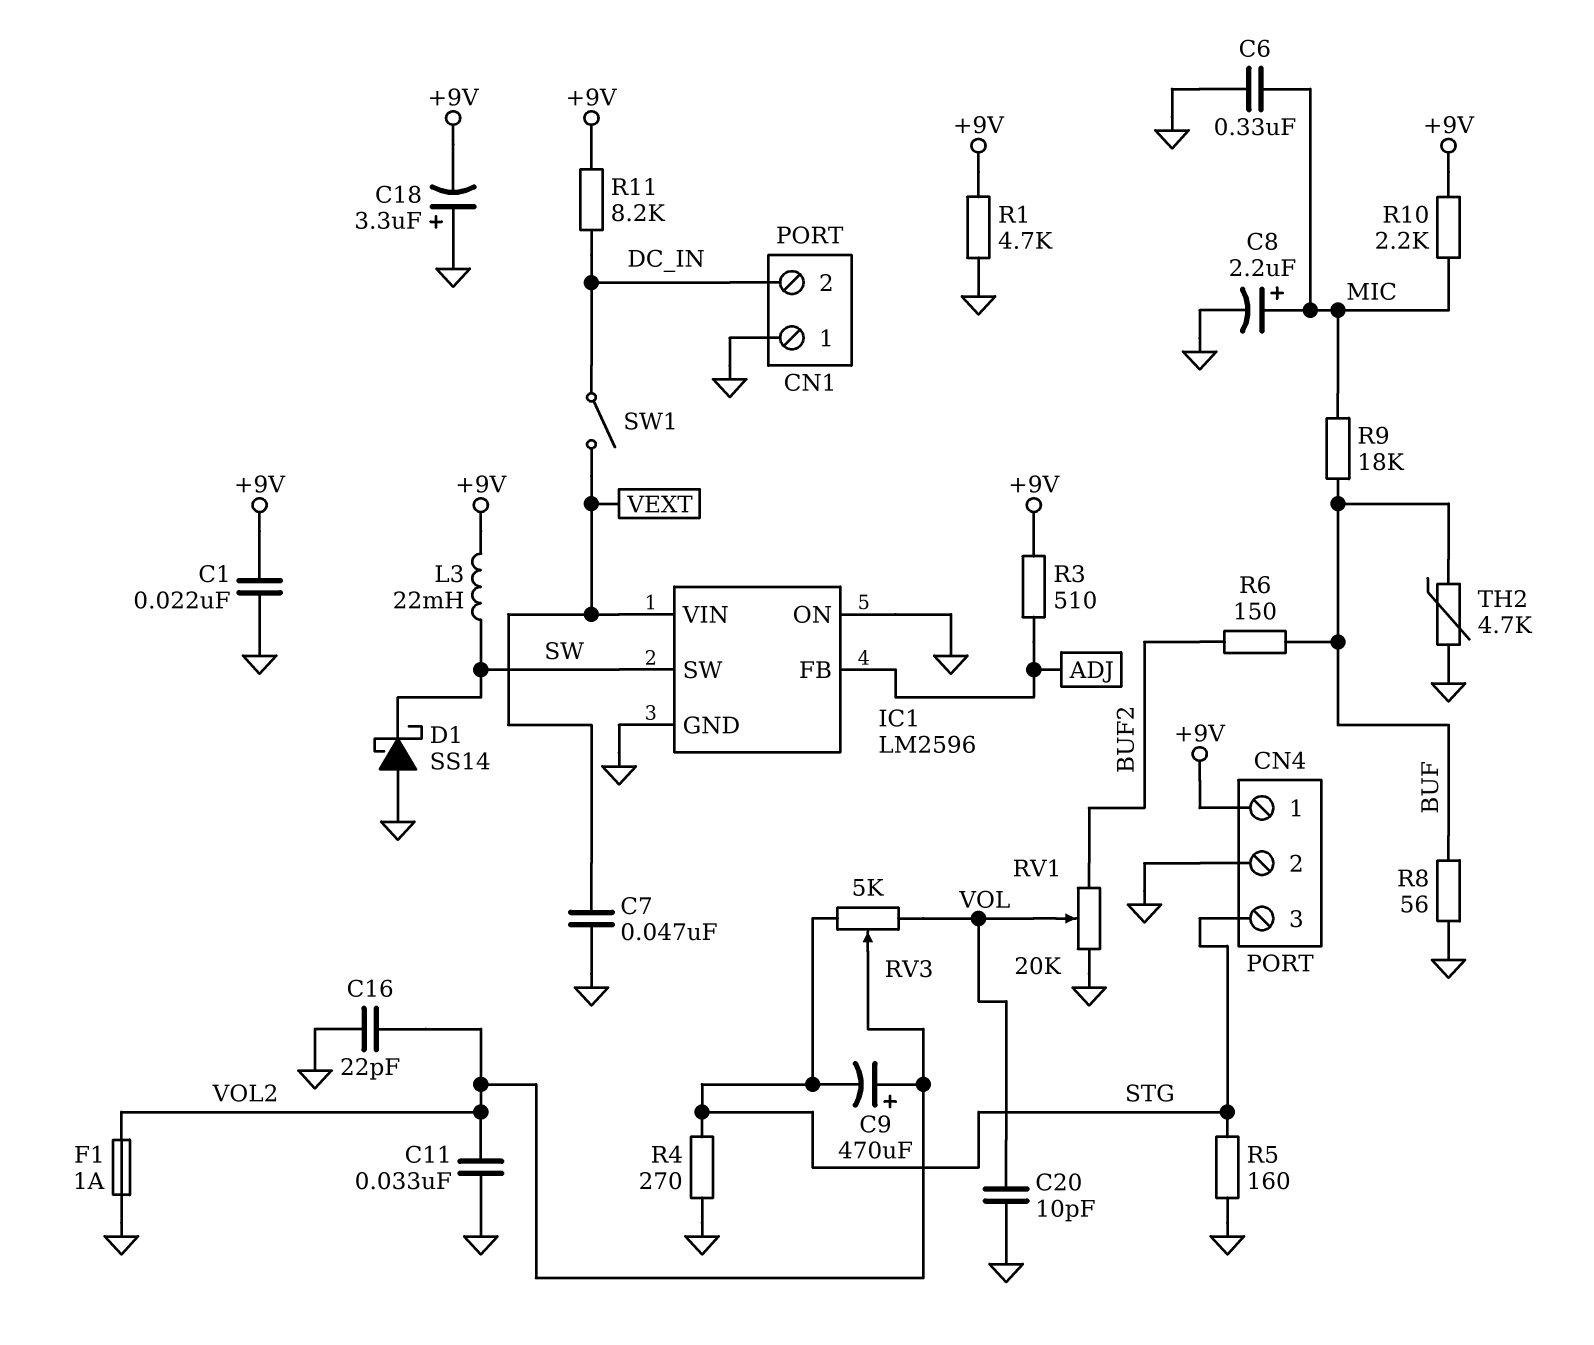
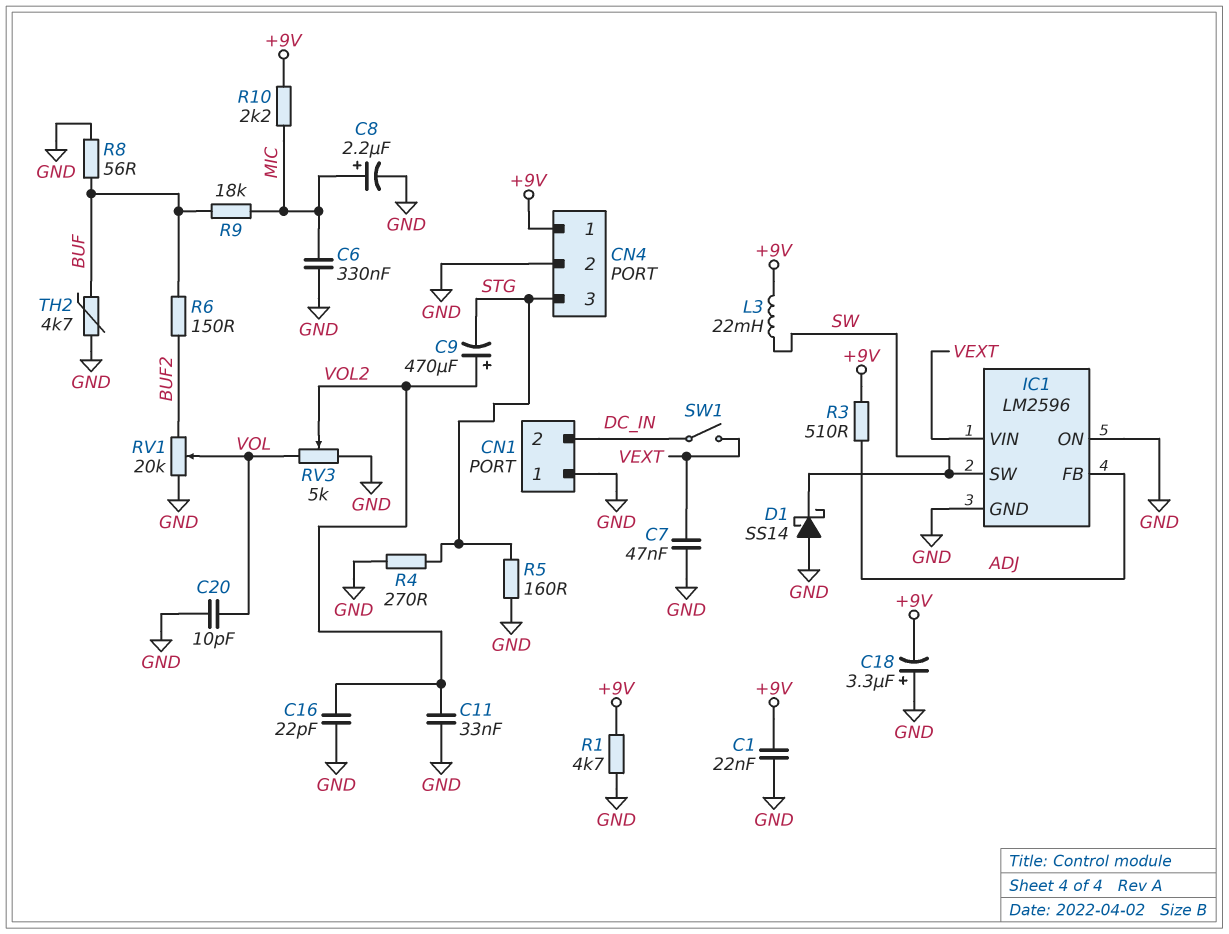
F1: 1A (GND, VOL2) -> none
R11: 8.2k (+9V, DC_IN) -> none
RV3: 5k (STG, VOL, wiper VOL2) -> 5k (GND, VOL, wiper VOL2)

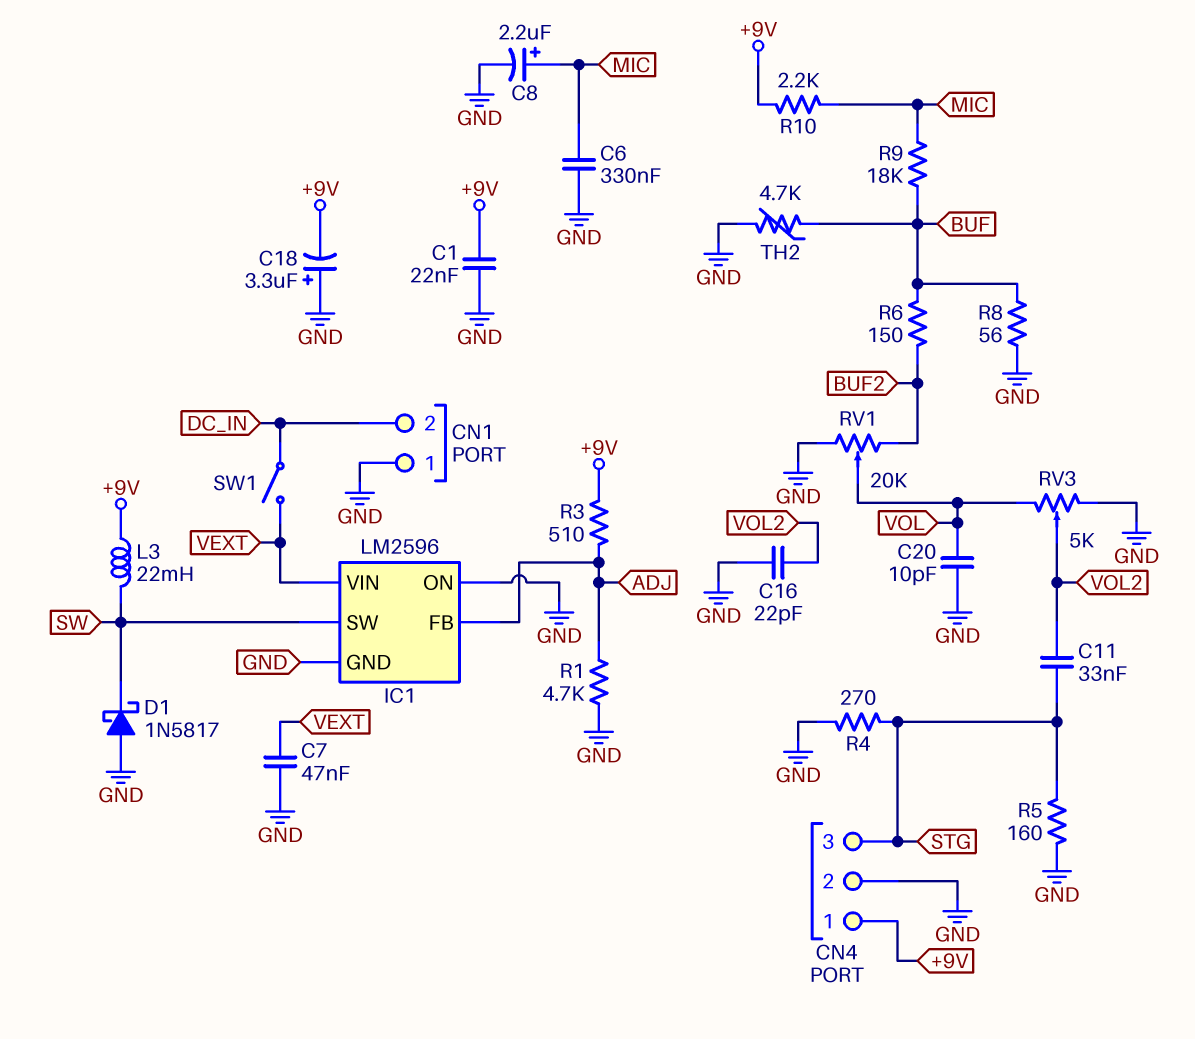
C9: 470uF (plus VOL2, minus STG) -> none
C11: 33nF (GND, VOL2) -> 33nF (STG, VOL2)
D1: schottky SS14 (A GND, K SW) -> schottky 1N5817 (A GND, K SW)
R1: 4.7k (+9V, GND) -> 4.7k (ADJ, GND)

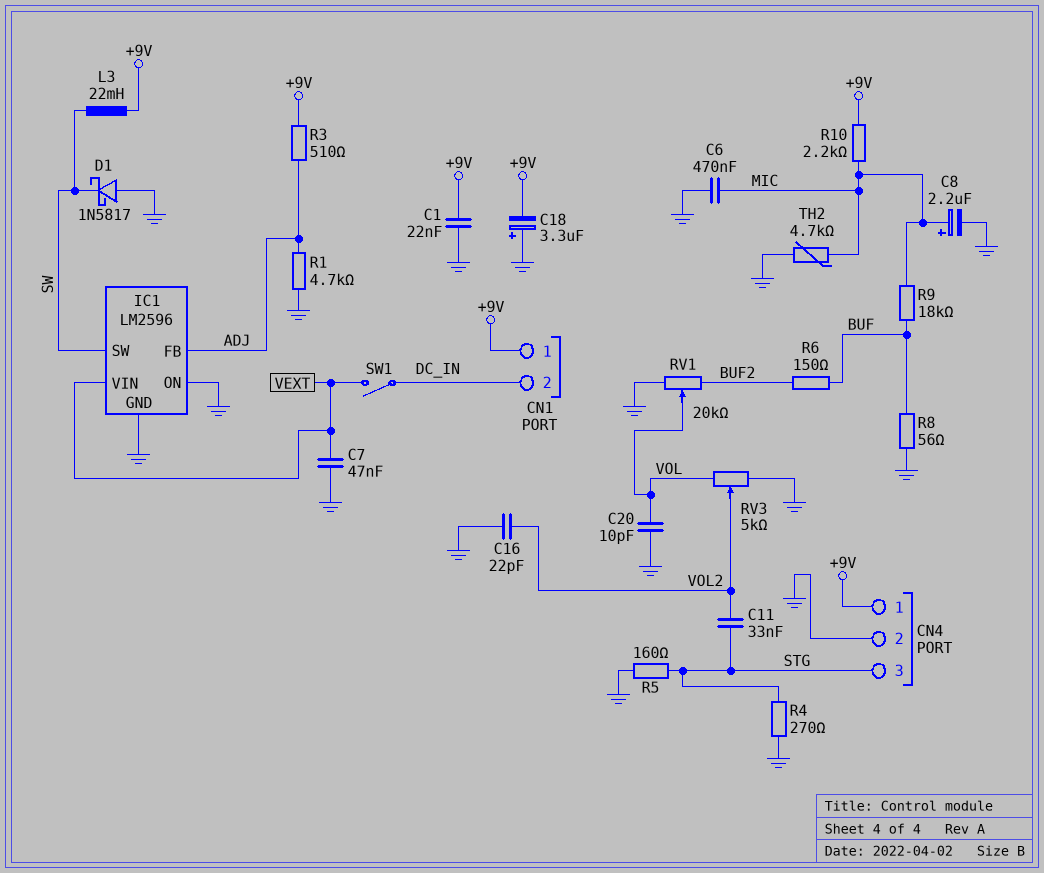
C6: 330nF (GND, MIC) -> 470nF (GND, MIC)
CN1 pin 1: GND -> +9V
TH2: 4.7k (BUF, GND) -> 4.7k (GND, MIC)

